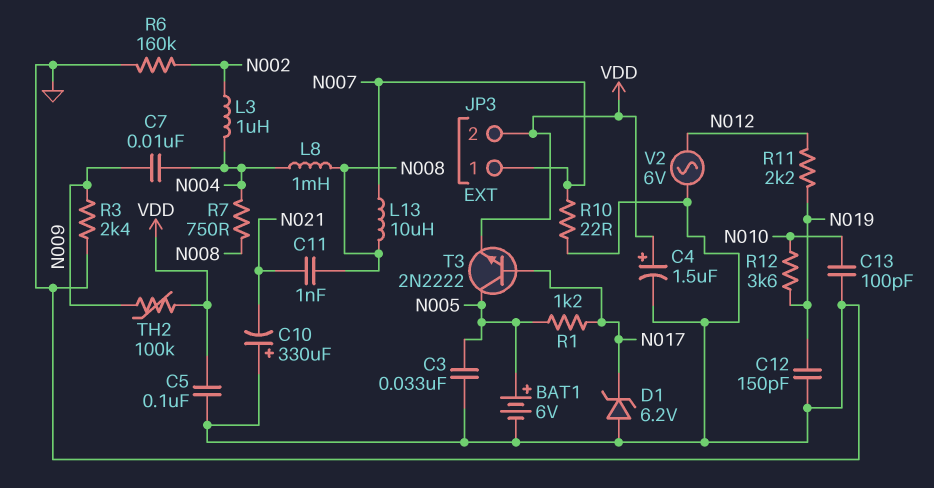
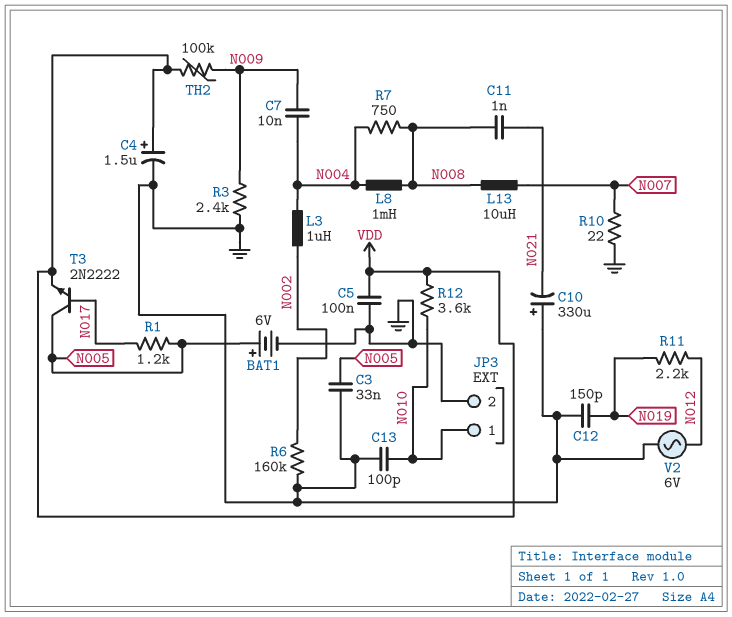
D1: zener 6.2V (A GND, K N017) -> none
JP3 pin 1: N007 -> N010
JP3 pin 2: VDD -> GND
R12: 3.6k (N010, N019) -> 3.6k (N010, VDD)

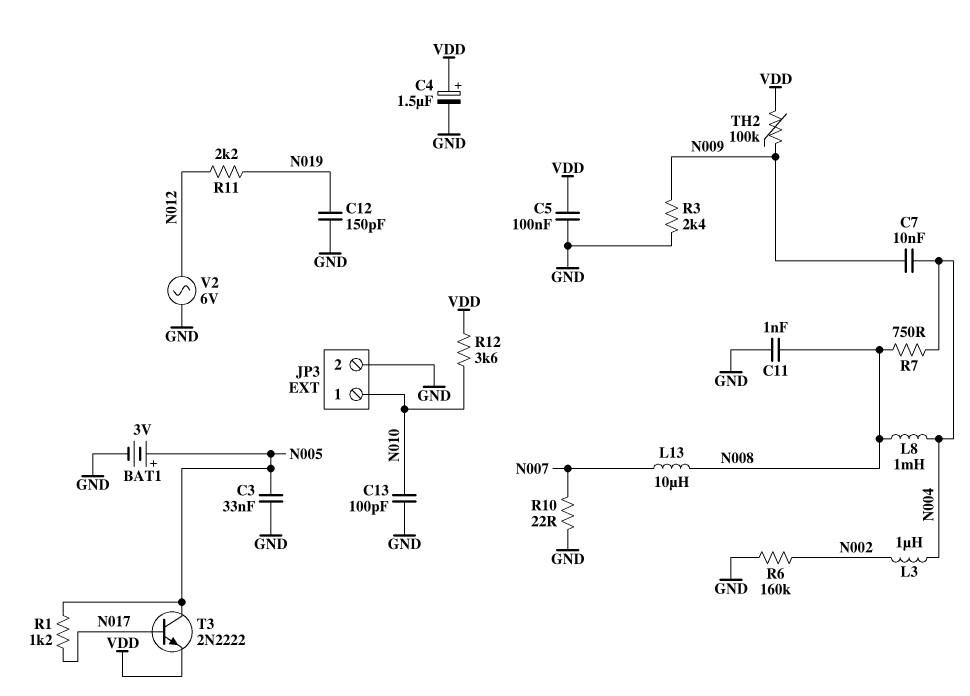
BAT1: 6V (plus N005, minus GND) -> 3V (plus N005, minus GND)
C10: 330uF (plus GND, minus N021) -> none
C11: 1nF (N008, N021) -> 1nF (GND, N008)

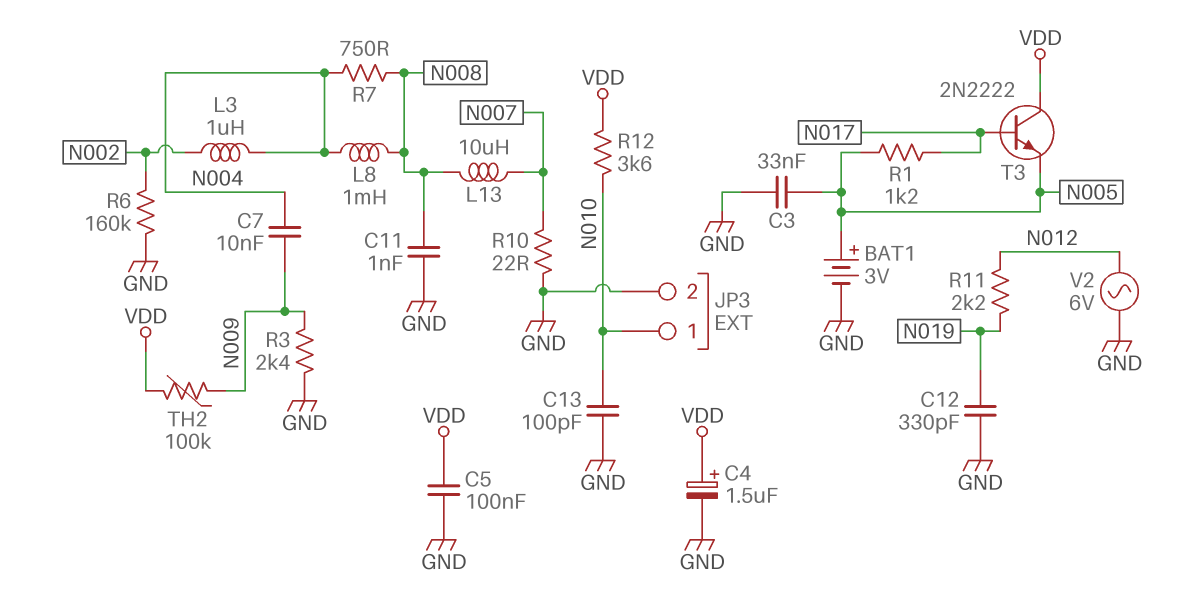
C12: 150pF (GND, N019) -> 330pF (GND, N019)
T3: NPN 2N2222 (B N017, C N005, E VDD) -> NPN 2N2222 (B N017, C VDD, E N005)

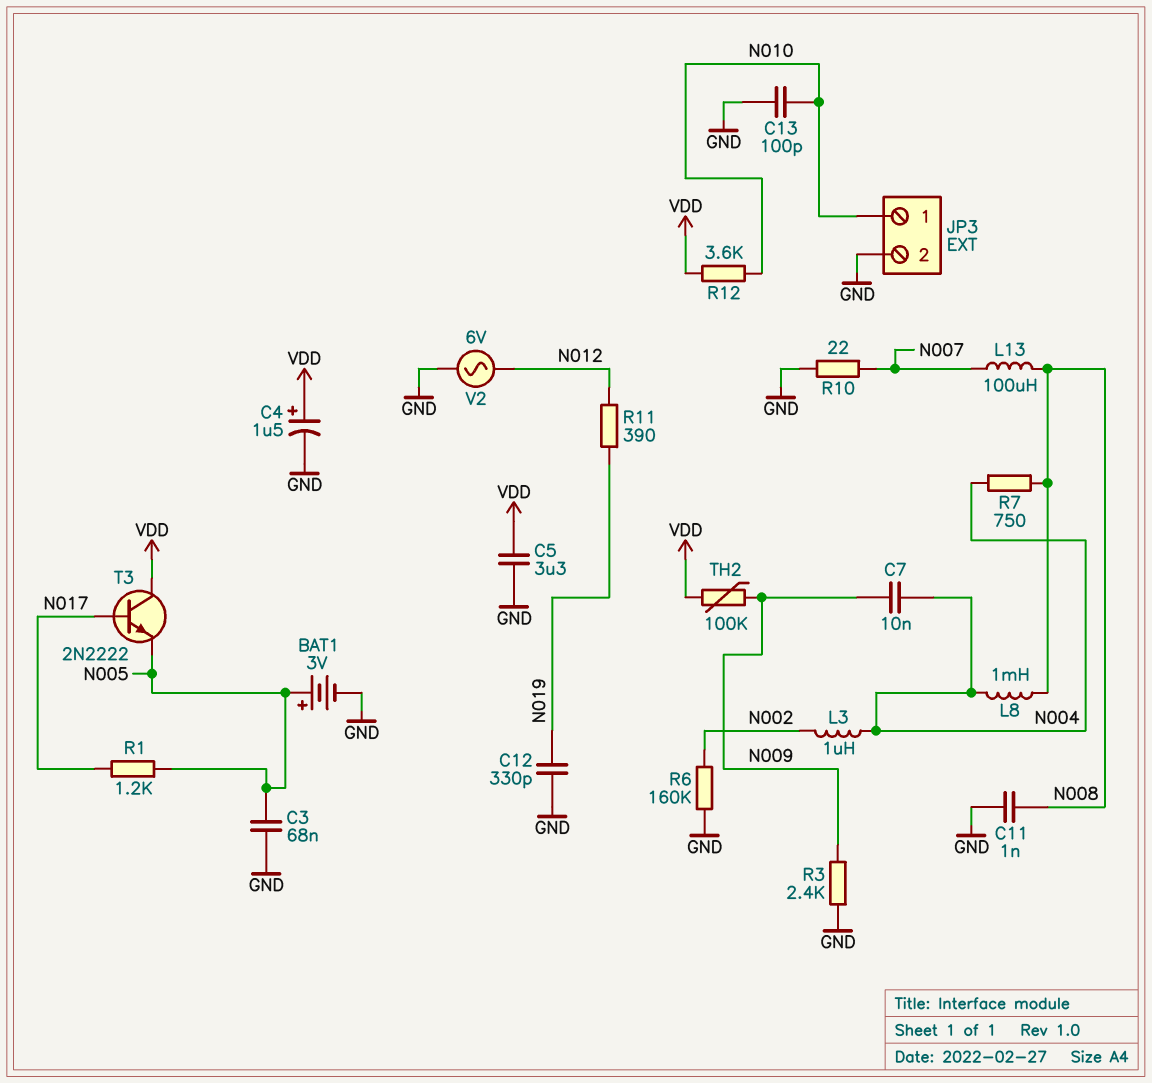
C3: 33nF (GND, N005) -> 68nF (GND, N005)
C5: 100nF (GND, VDD) -> 3.3uF (GND, VDD)
L13: 10uH (N007, N008) -> 100uH (N007, N008)
R11: 2.2k (N012, N019) -> 390 (N012, N019)

